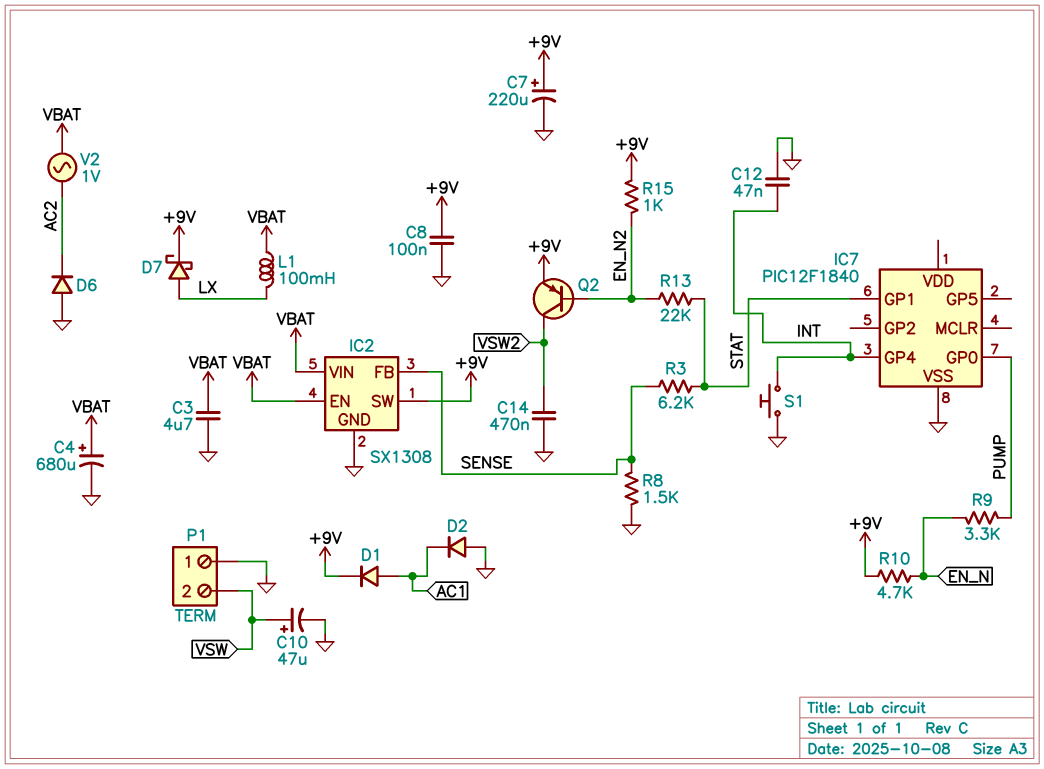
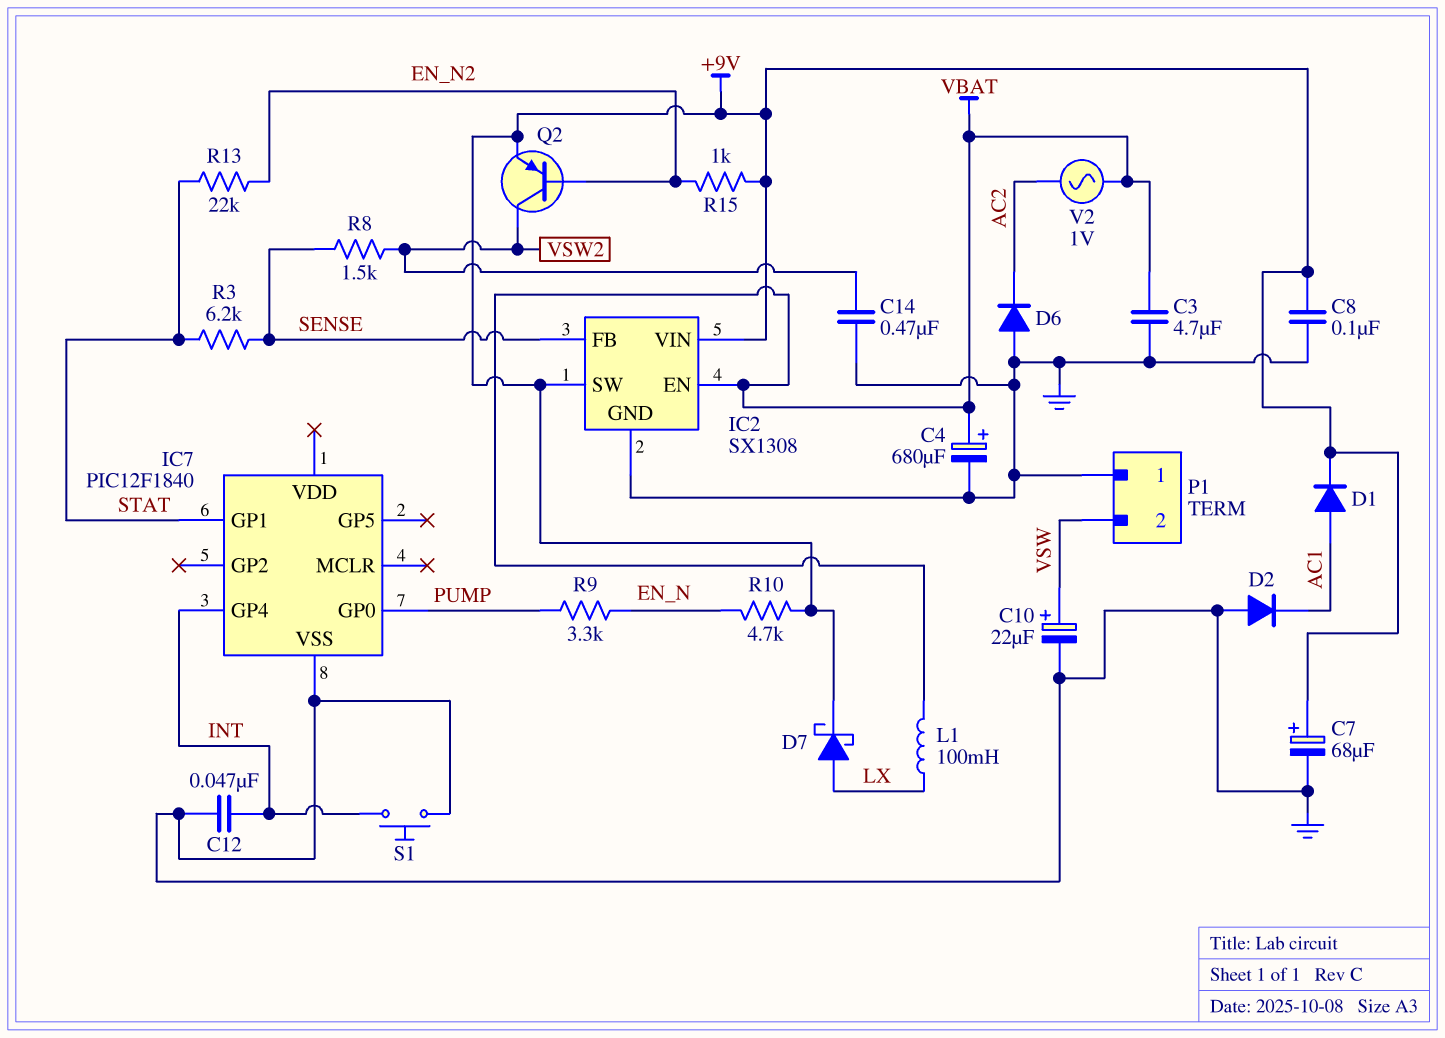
C7: 220uF (plus +9V, minus GND) -> 68uF (plus +9V, minus GND)
C10: 47uF (plus VSW, minus GND) -> 22uF (plus VSW, minus GND)
IC2 pin VIN: VBAT -> +9V
R8: 1.5k (GND, SENSE) -> 1.5k (SENSE, VSW2)

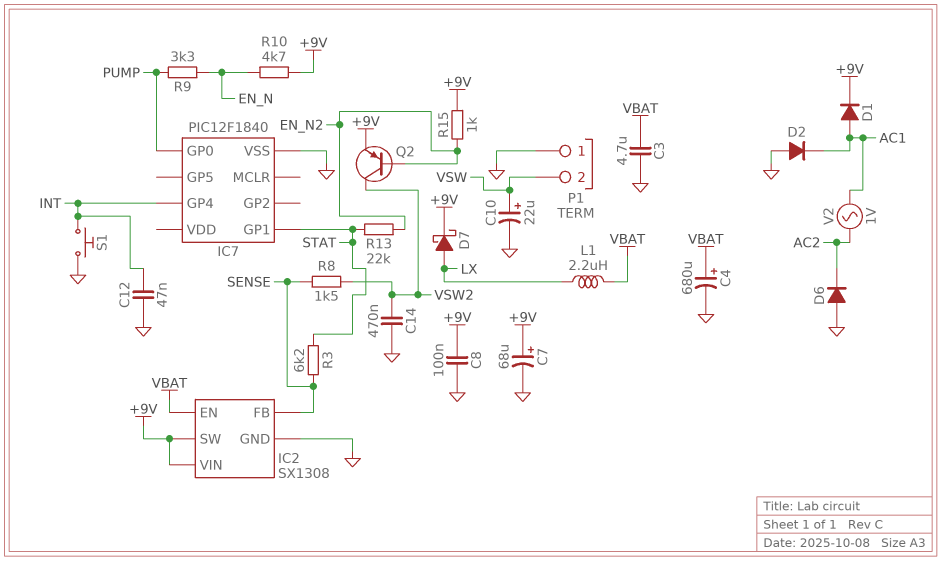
L1: 100mH (LX, VBAT) -> 2.2uH (LX, VBAT)
V2: AC 1V (AC2, VBAT) -> AC 1V (AC1, AC2)

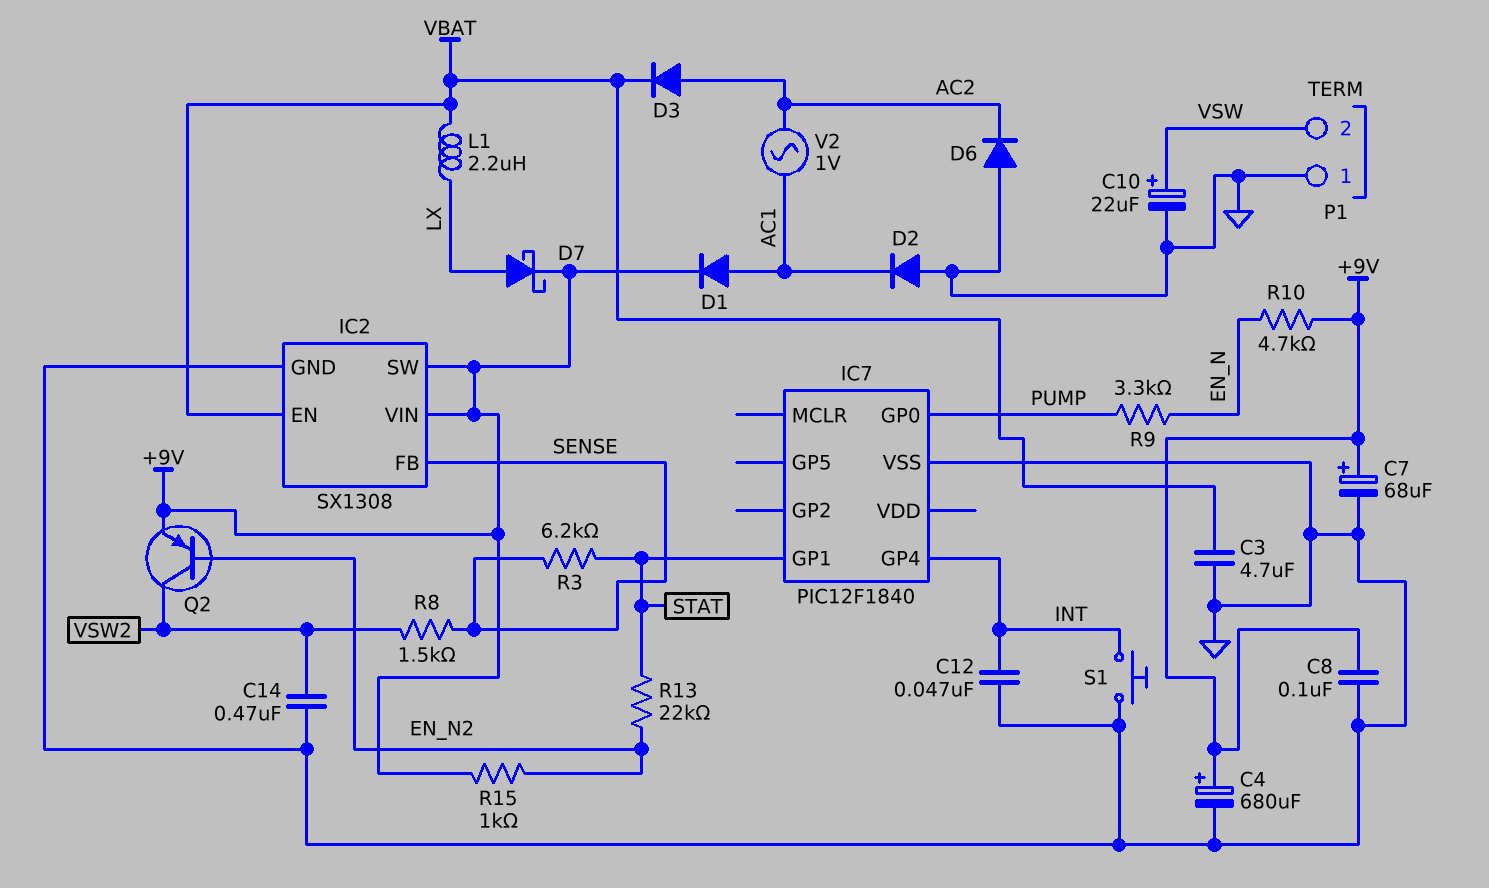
C4: 680uF (plus VBAT, minus GND) -> 680uF (plus +9V, minus GND)
D3: none -> diode (A AC2, K VBAT)

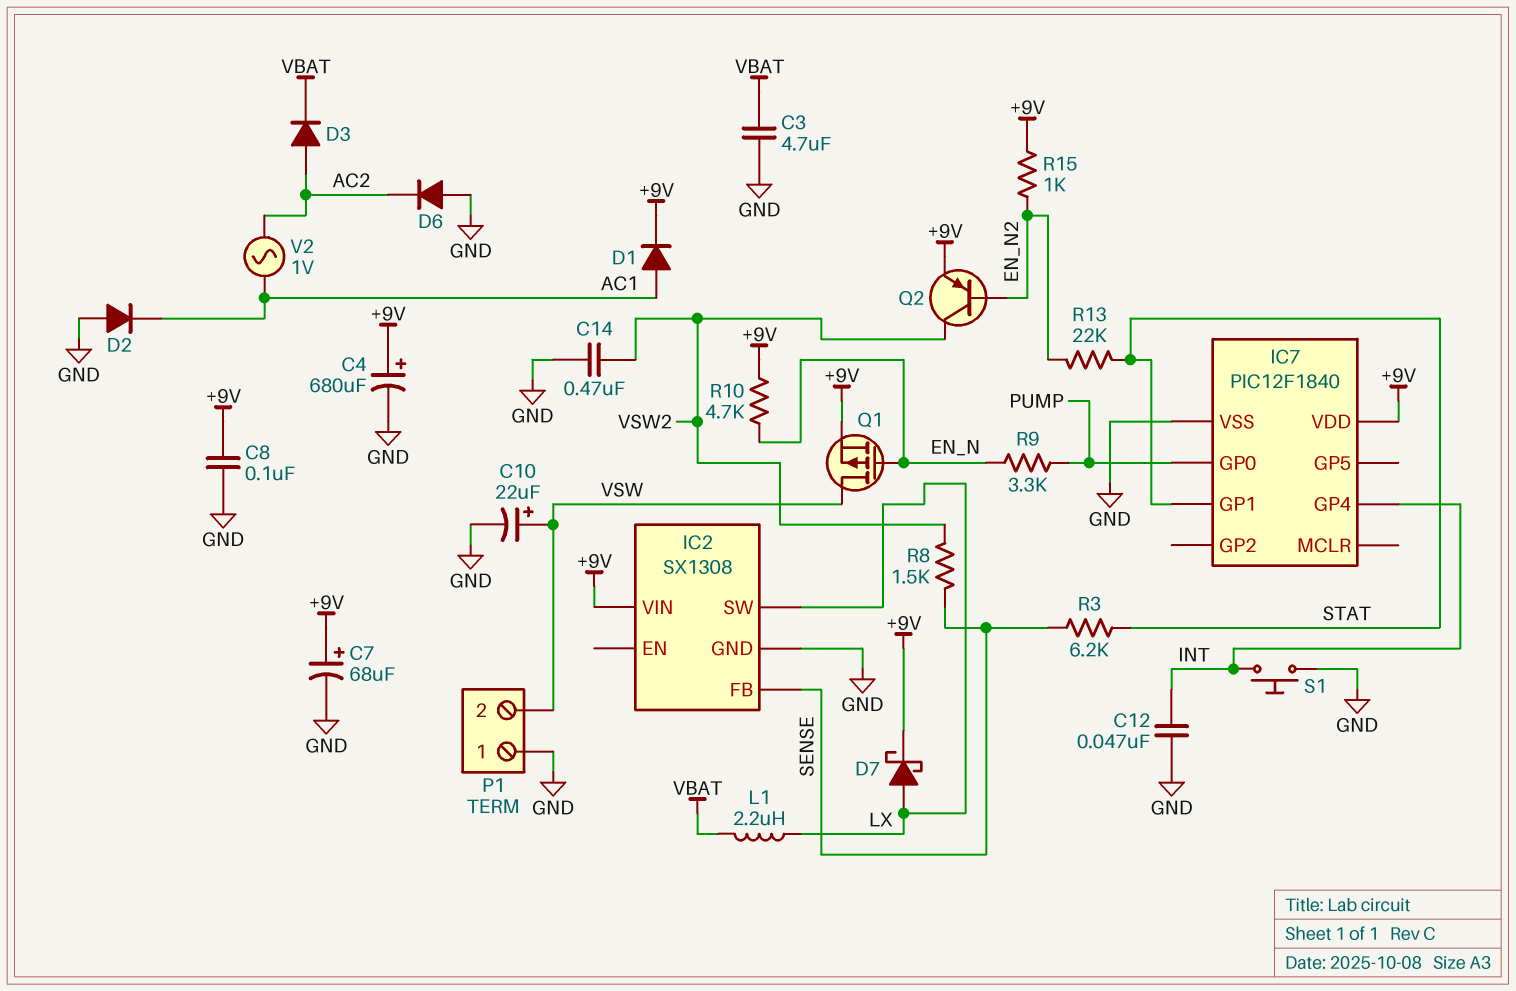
IC2 pin EN: VBAT -> none
IC2 pin SW: +9V -> LX
IC7 pin VDD: none -> +9V
Q1: none -> PMOS (G EN_N, D VSW, S +9V)

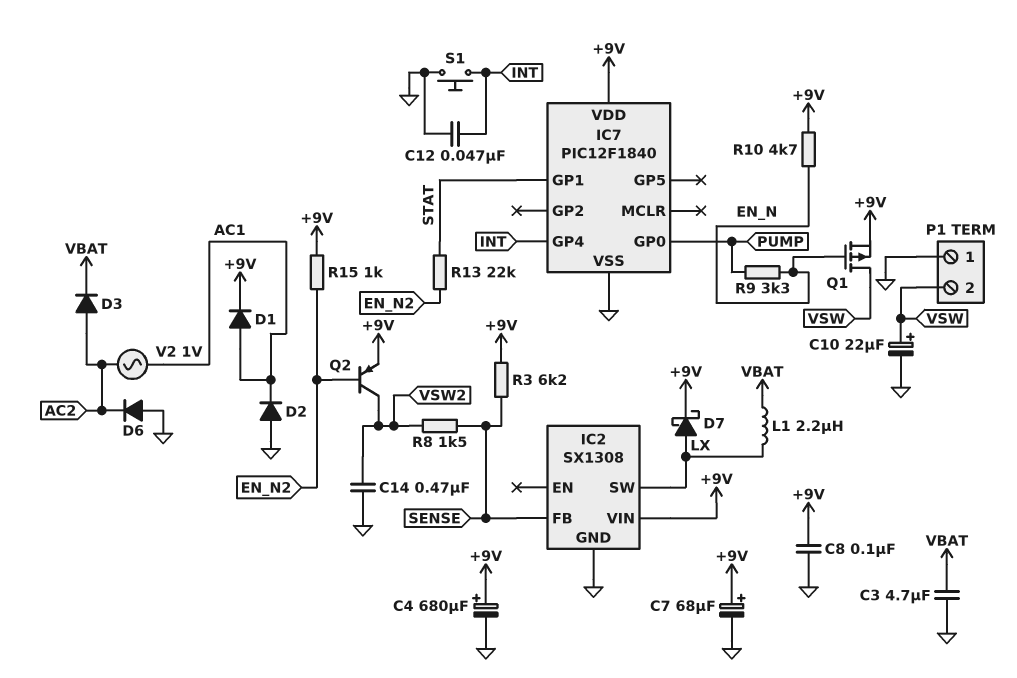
R3: 6.2k (SENSE, STAT) -> 6.2k (+9V, SENSE)

